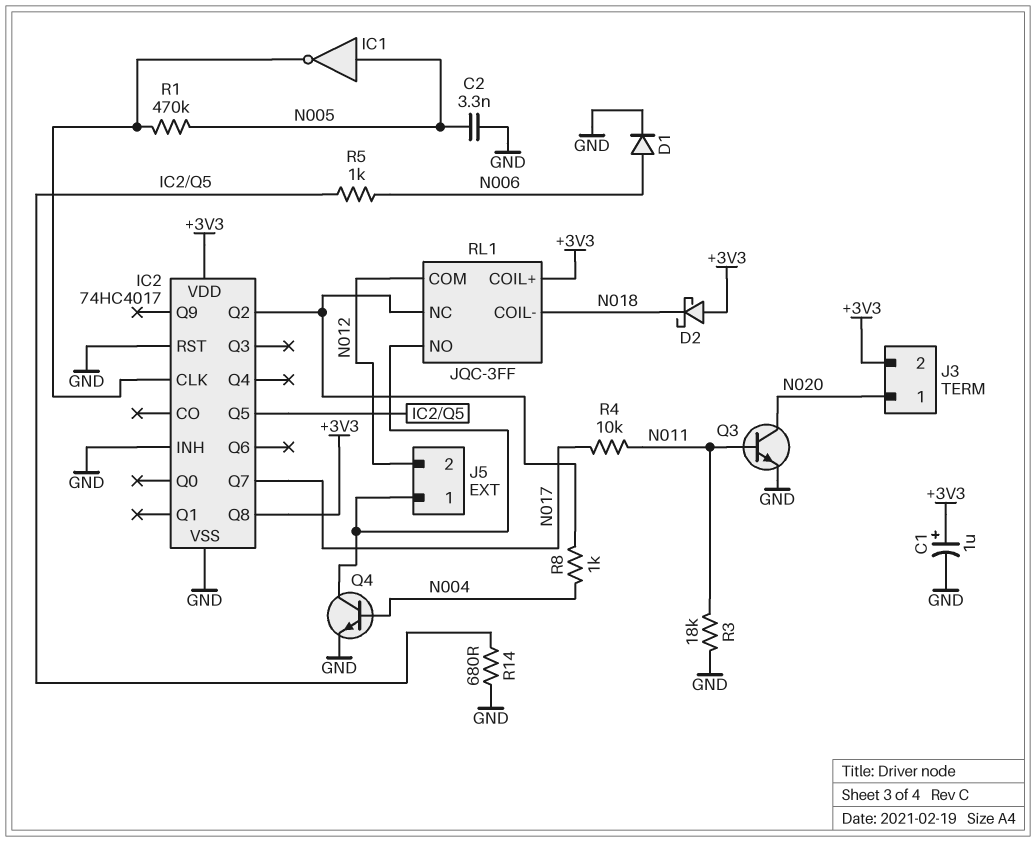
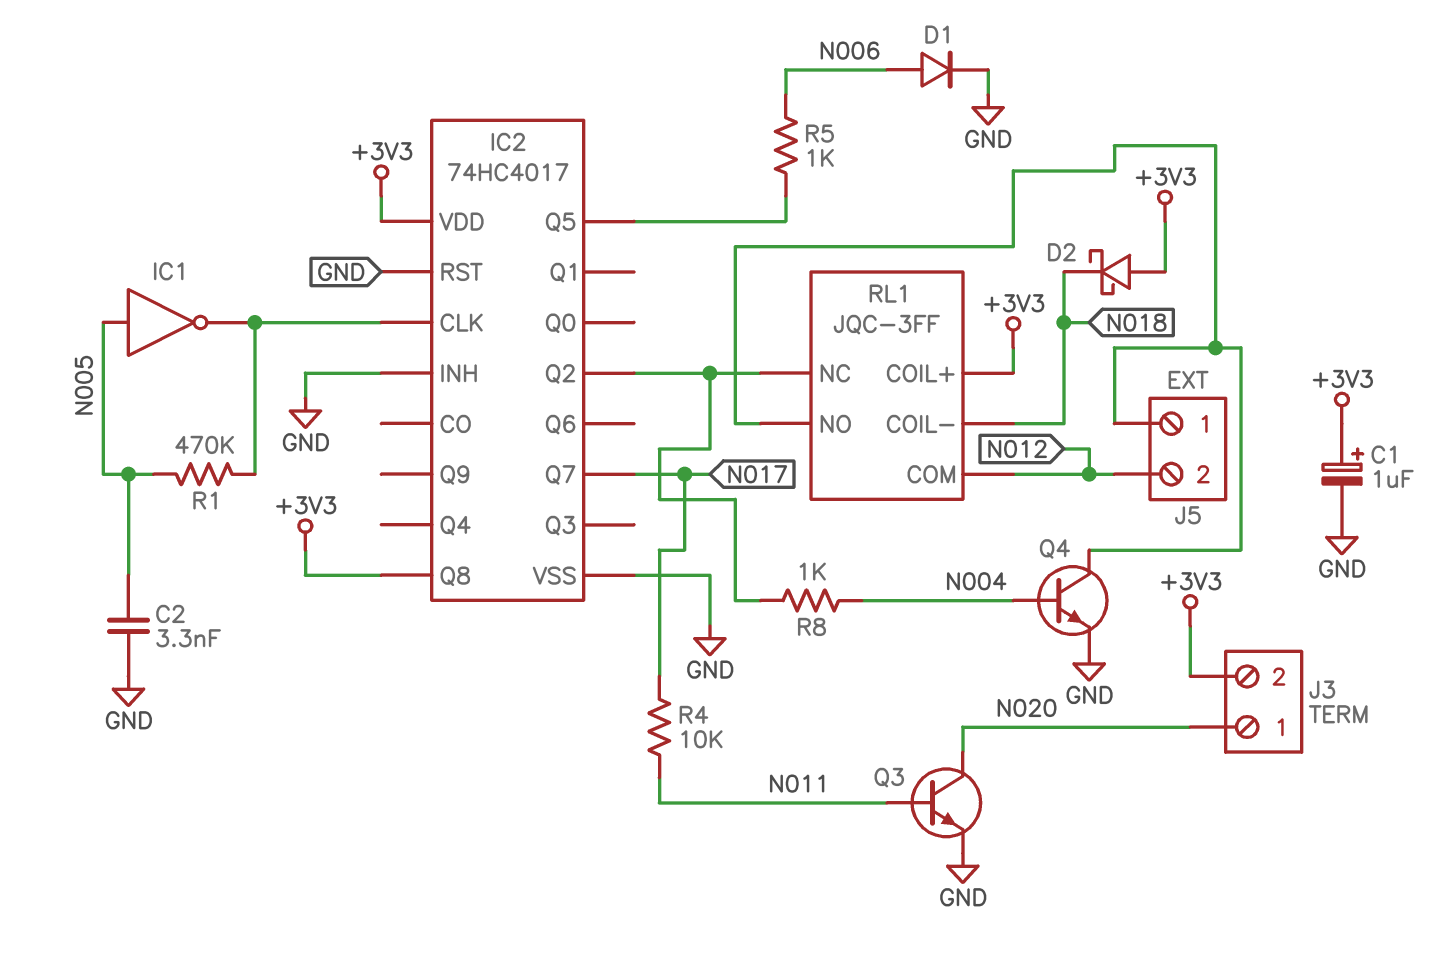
R3: 18k (GND, N011) -> none
R14: 680 (GND, IC2/Q5) -> none

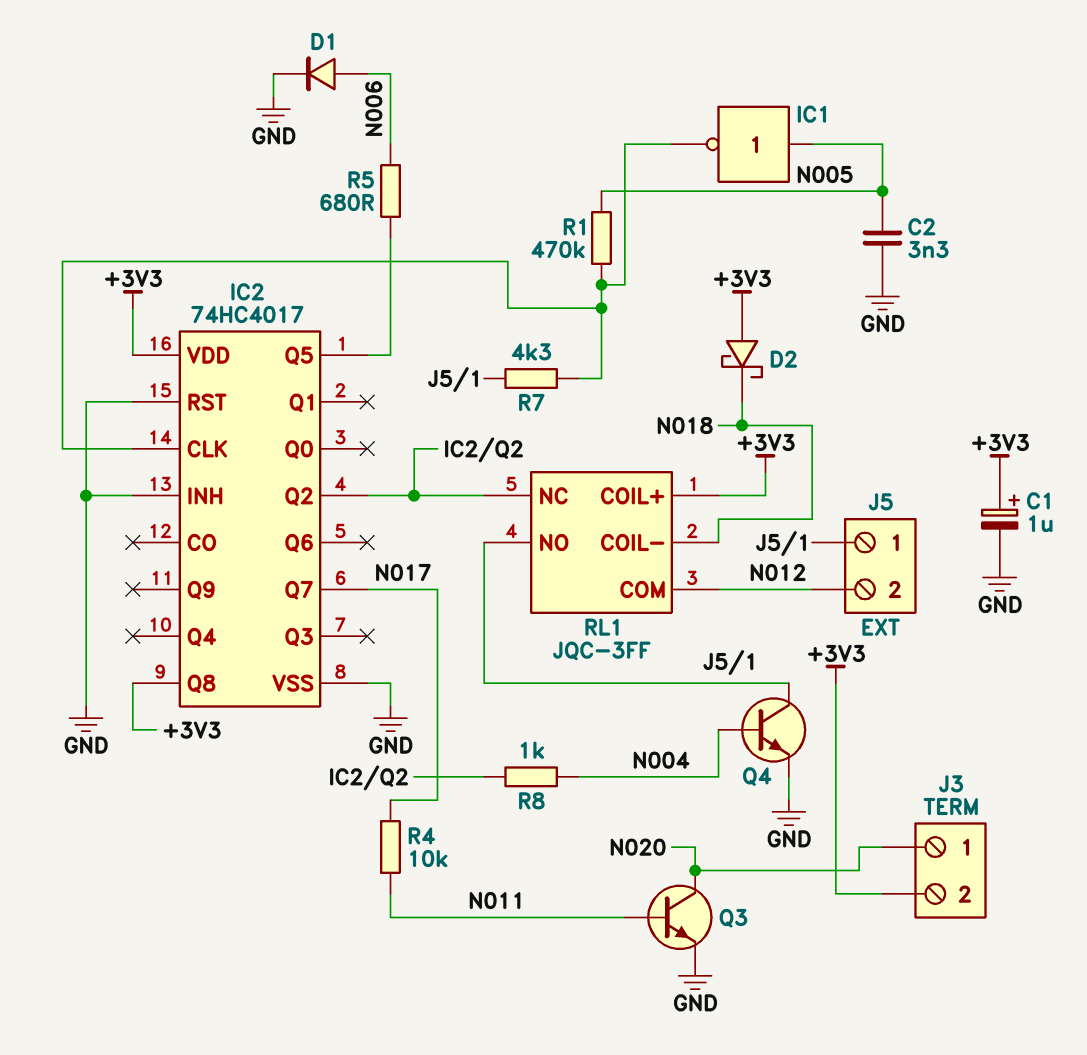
R5: 1k (IC2/Q5, N006) -> 680 (IC2/Q5, N006)
R7: none -> 4.3k (IC2/CLK, J5/1)

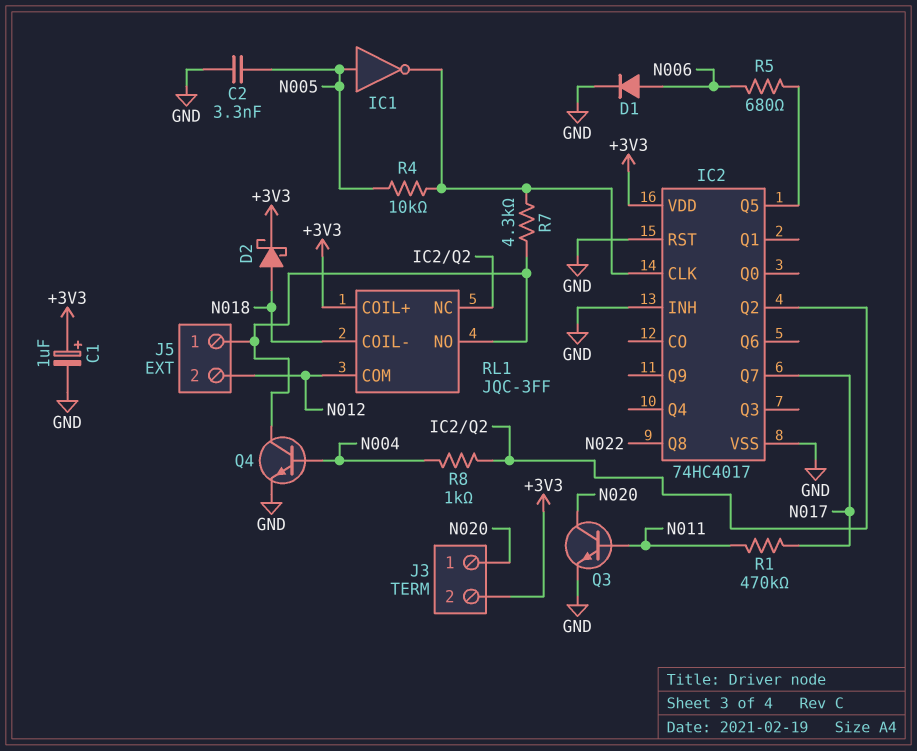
D2: schottky (A +3V3, K N018) -> schottky (A N018, K +3V3)
IC2 pin Q8: +3V3 -> N022
R1: 470k (IC2/CLK, N005) -> 470k (N011, N017)
R4: 10k (N011, N017) -> 10k (IC2/CLK, N005)

